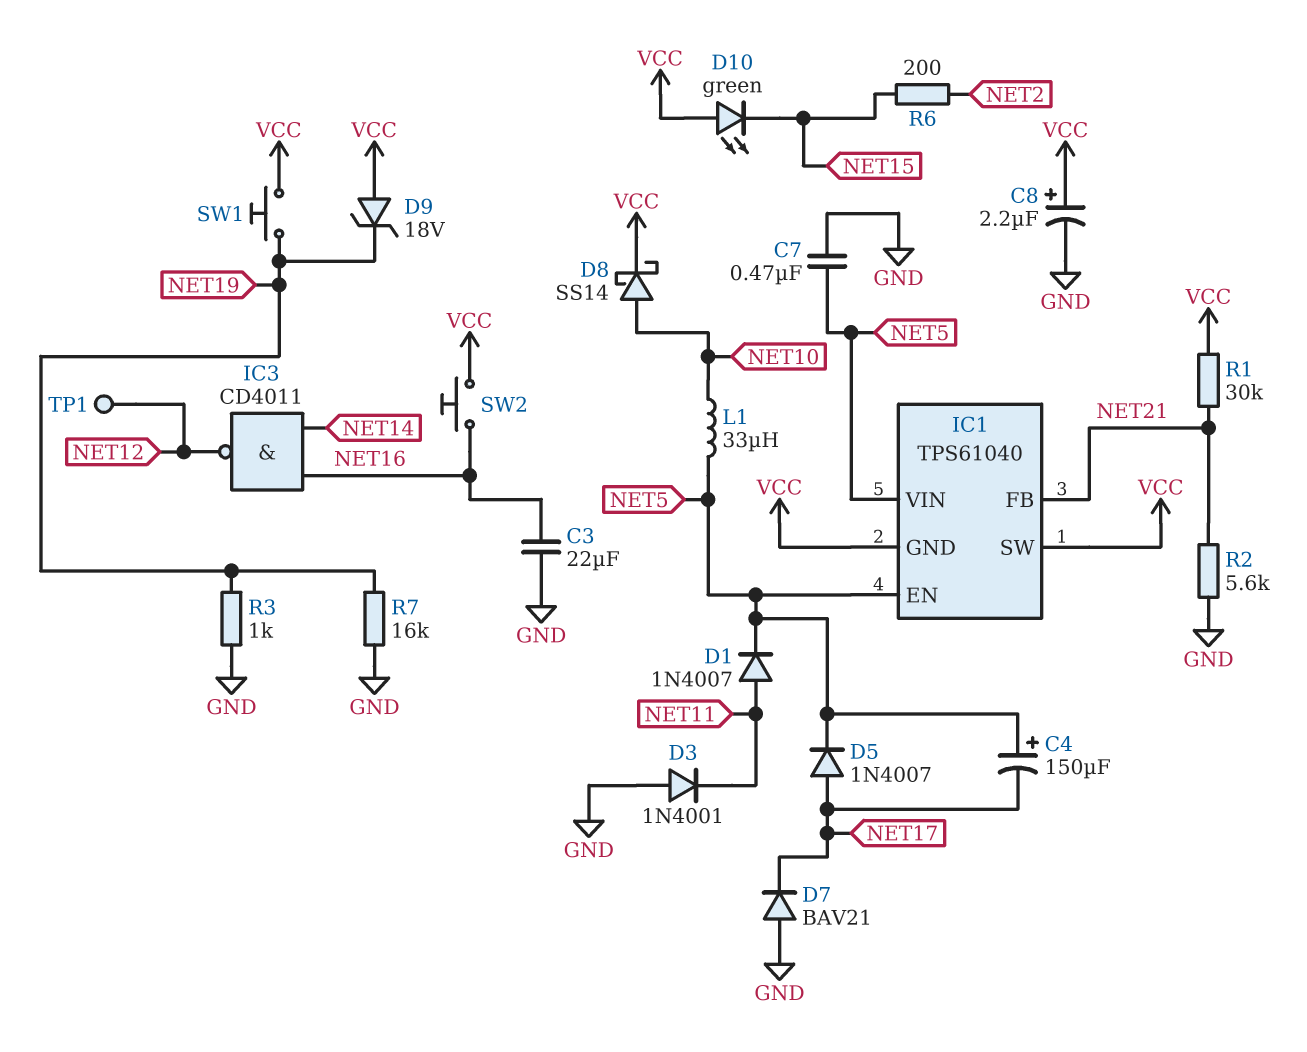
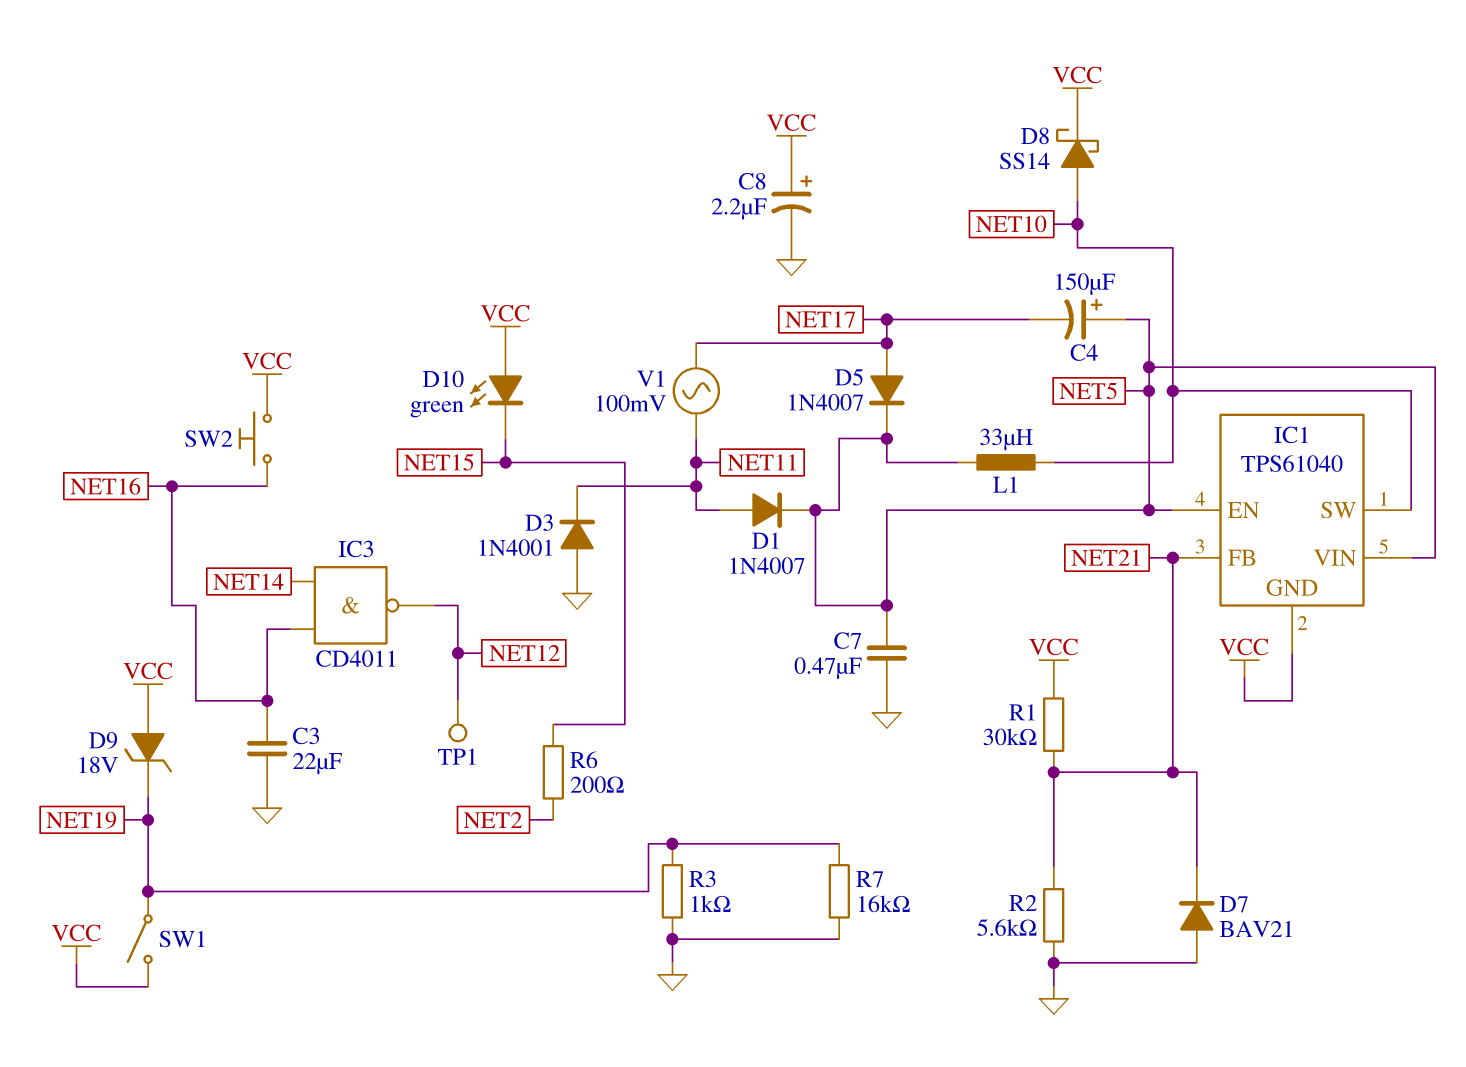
D7: diode BAV21 (A GND, K NET17) -> diode BAV21 (A GND, K NET21)
IC1 pin SW: VCC -> NET10
SW1: button (NET19, VCC) -> switch (NET19, VCC)
V1: none -> AC 100mV (NET11, NET17)

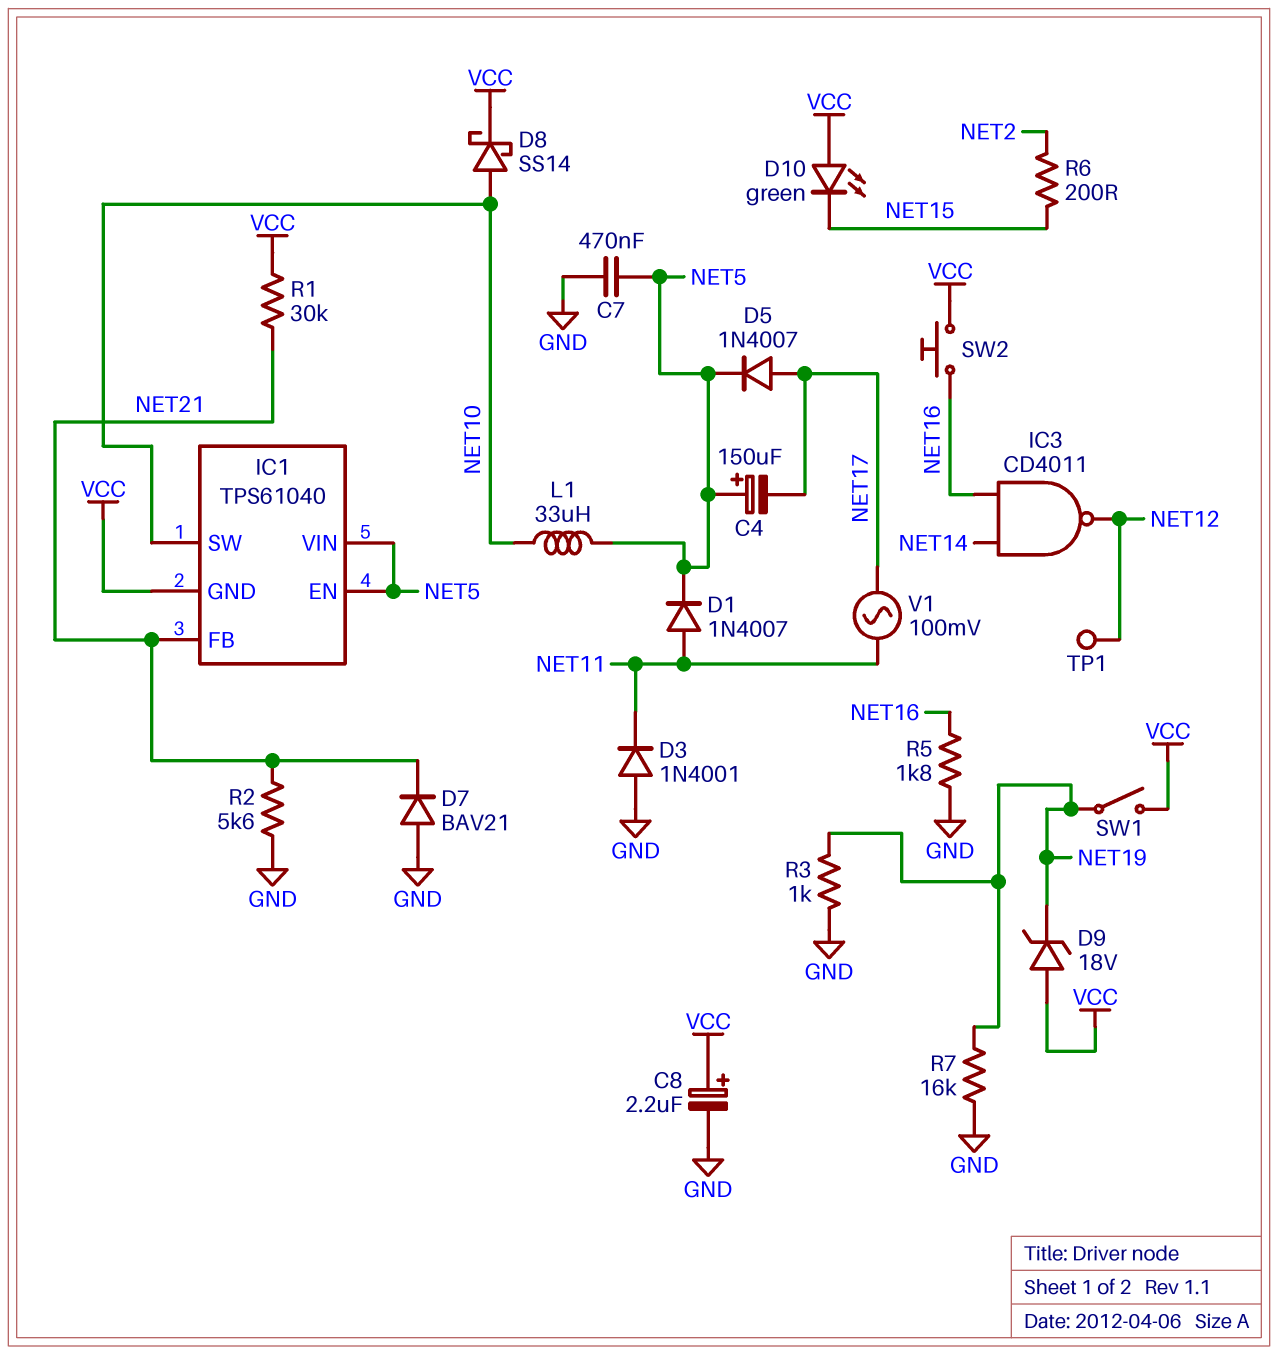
C3: 22uF (GND, NET16) -> none
R5: none -> 1.8k (GND, NET16)

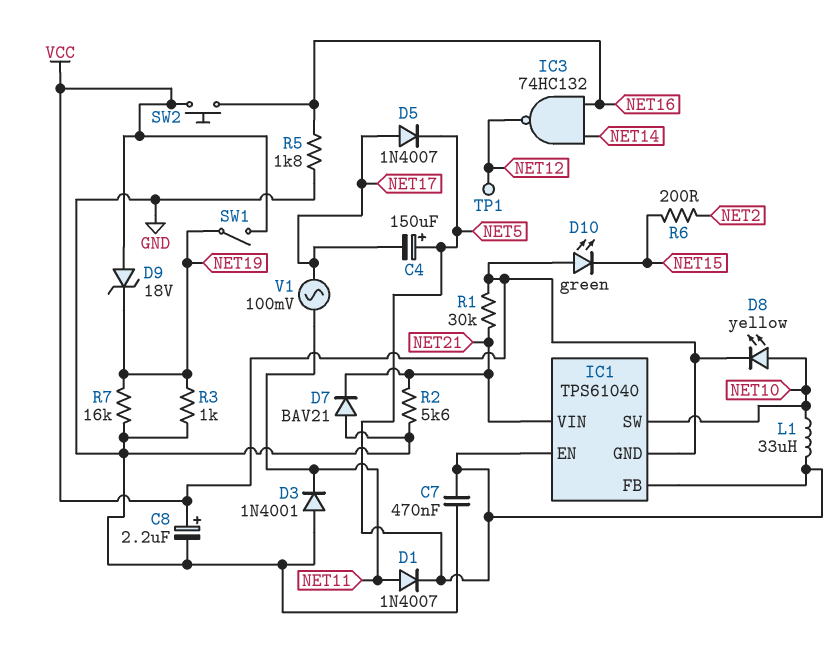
D8: schottky SS14 (A NET10, K VCC) -> LED yellow (A NET10, K VCC)
IC1 pin FB: NET21 -> NET5
IC1 pin VIN: NET5 -> NET21
IC3: NAND CD4011 (in NET14, in NET16, out NET12) -> NAND 74HC132 (in NET14, in NET16, out NET12)

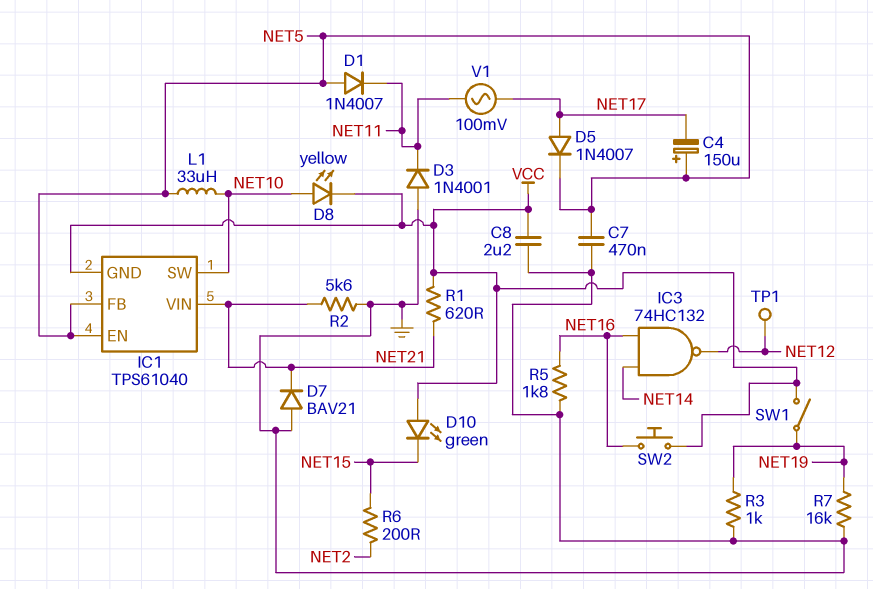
C8: 2.2uF (plus VCC, minus GND) -> 2.2uF (GND, VCC)
D1: diode 1N4007 (A NET11, K NET5) -> diode 1N4007 (A NET5, K NET11)
D9: zener 18V (A VCC, K NET19) -> none
R1: 30k (NET21, VCC) -> 620 (NET21, VCC)

